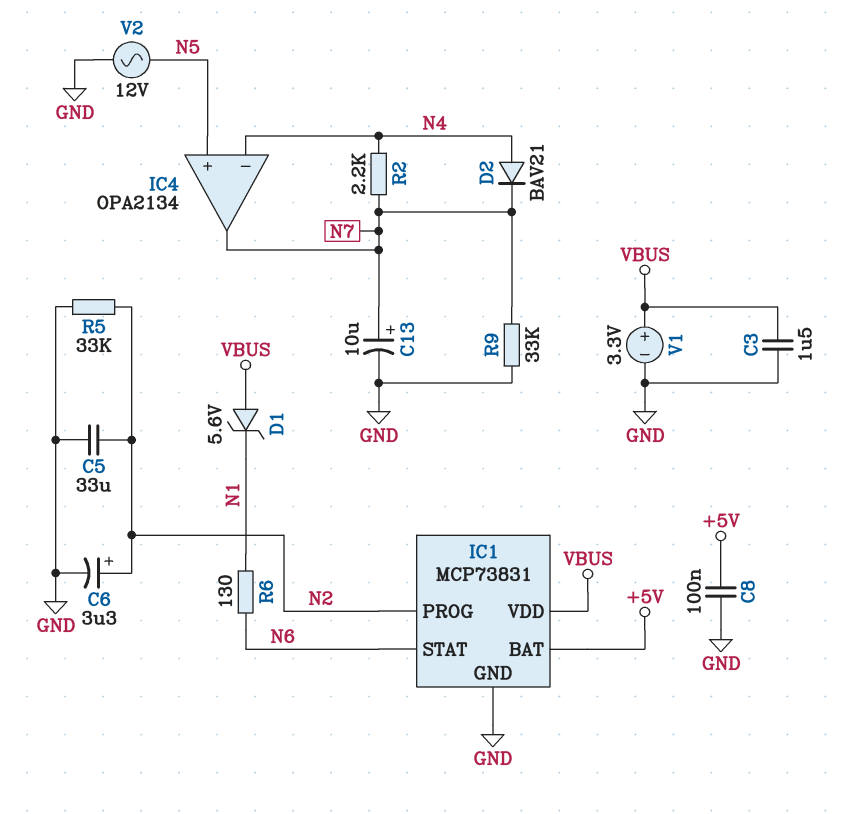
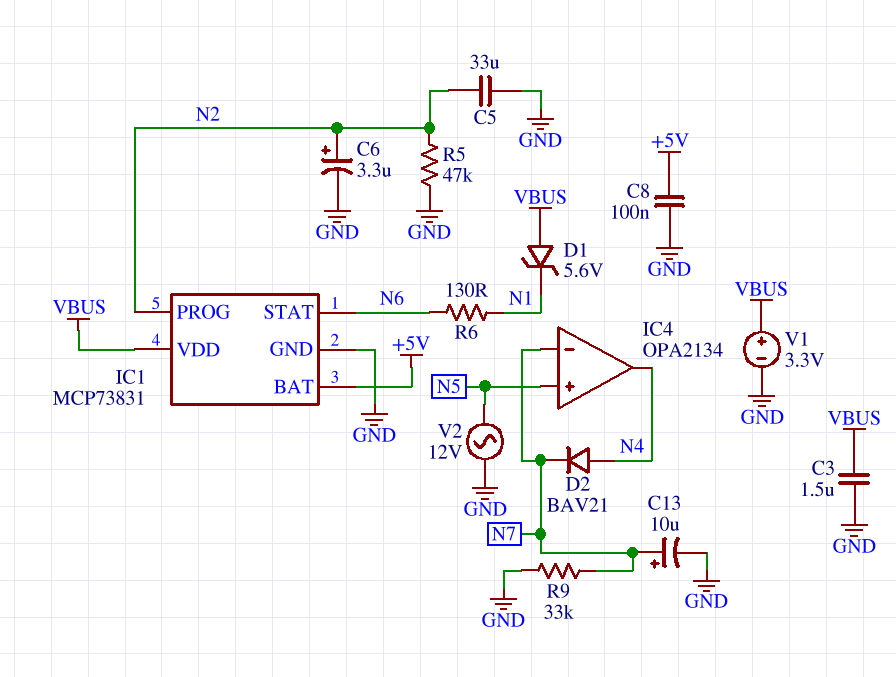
IC4 pin in-: N4 -> N7
IC4 pin out: N7 -> N4
R2: 2.2k (N4, N7) -> none
R5: 33k (GND, N2) -> 47k (GND, N2)

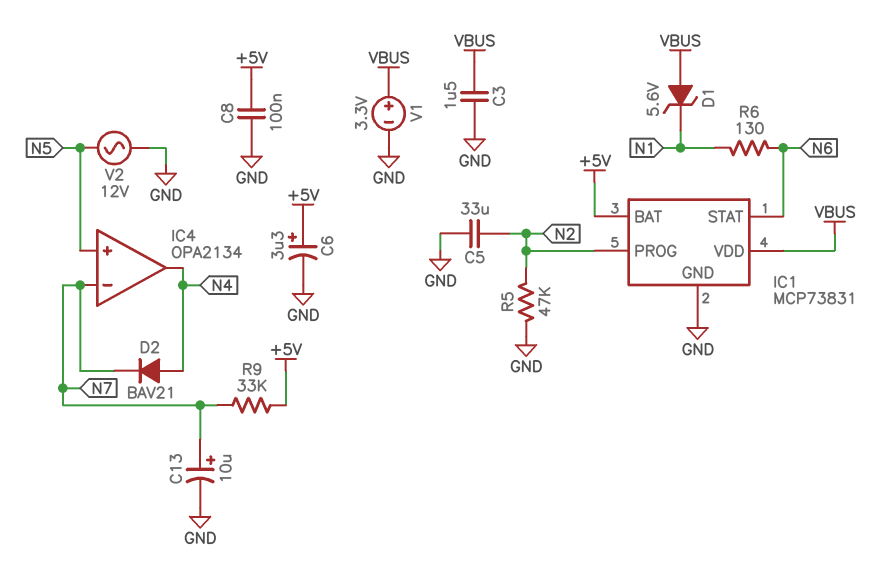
C6: 3.3uF (plus N2, minus GND) -> 3.3uF (plus +5V, minus GND)
R9: 33k (GND, N7) -> 33k (+5V, N7)

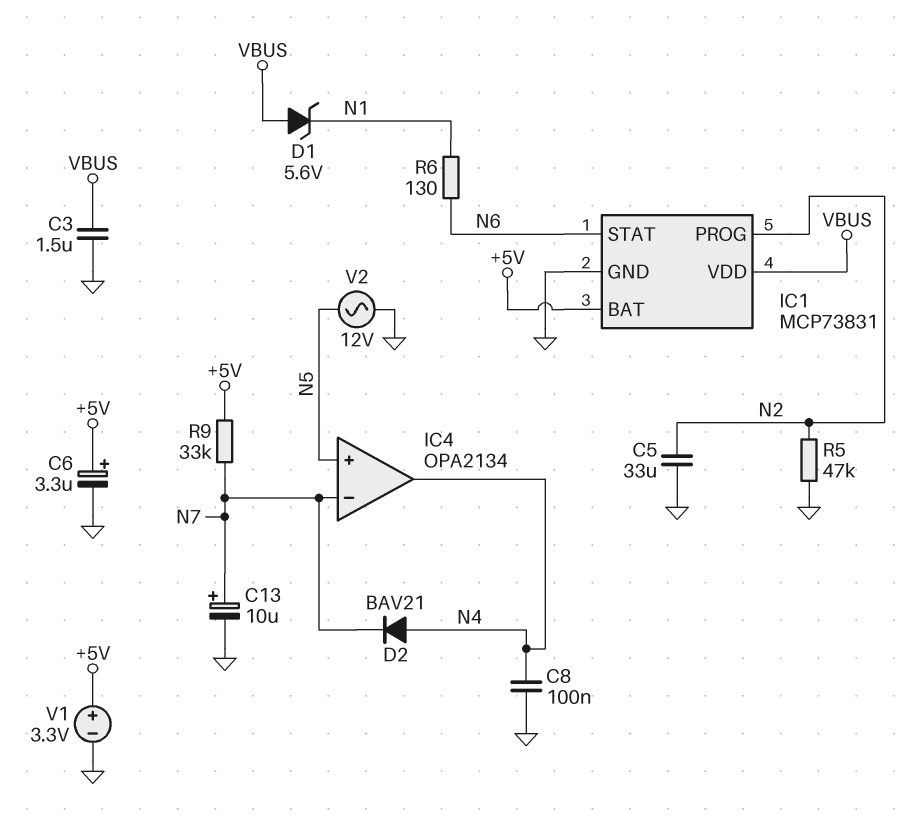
C8: 100nF (+5V, GND) -> 100nF (GND, N4)
V1: 3.3V (plus VBUS, minus GND) -> 3.3V (plus +5V, minus GND)

